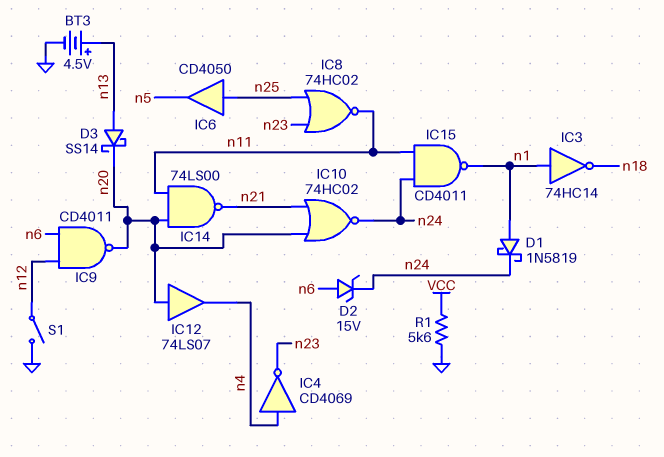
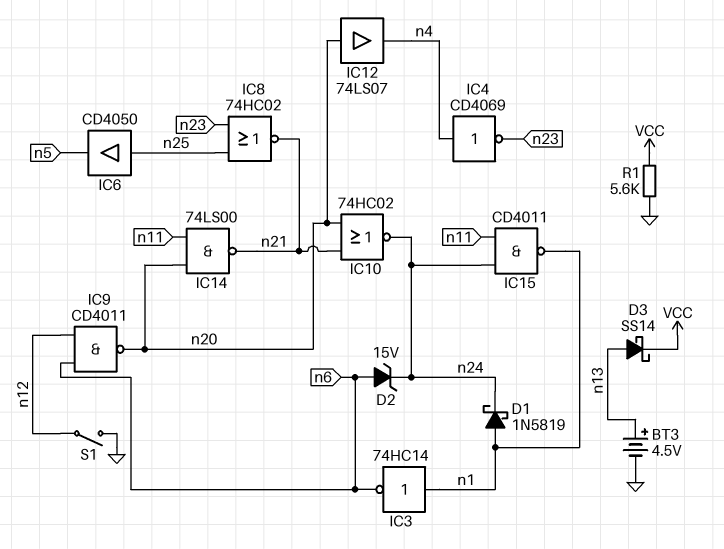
D3: schottky SS14 (A n13, K n20) -> schottky SS14 (A n13, K VCC)
IC3: NOT 74HC14 (in n1, out n18) -> NOT 74HC14 (in n1, out n6)
IC8: NOR 74HC02 (in n23, in n25, out n11) -> NOR 74HC02 (in n23, in n25, out n21)

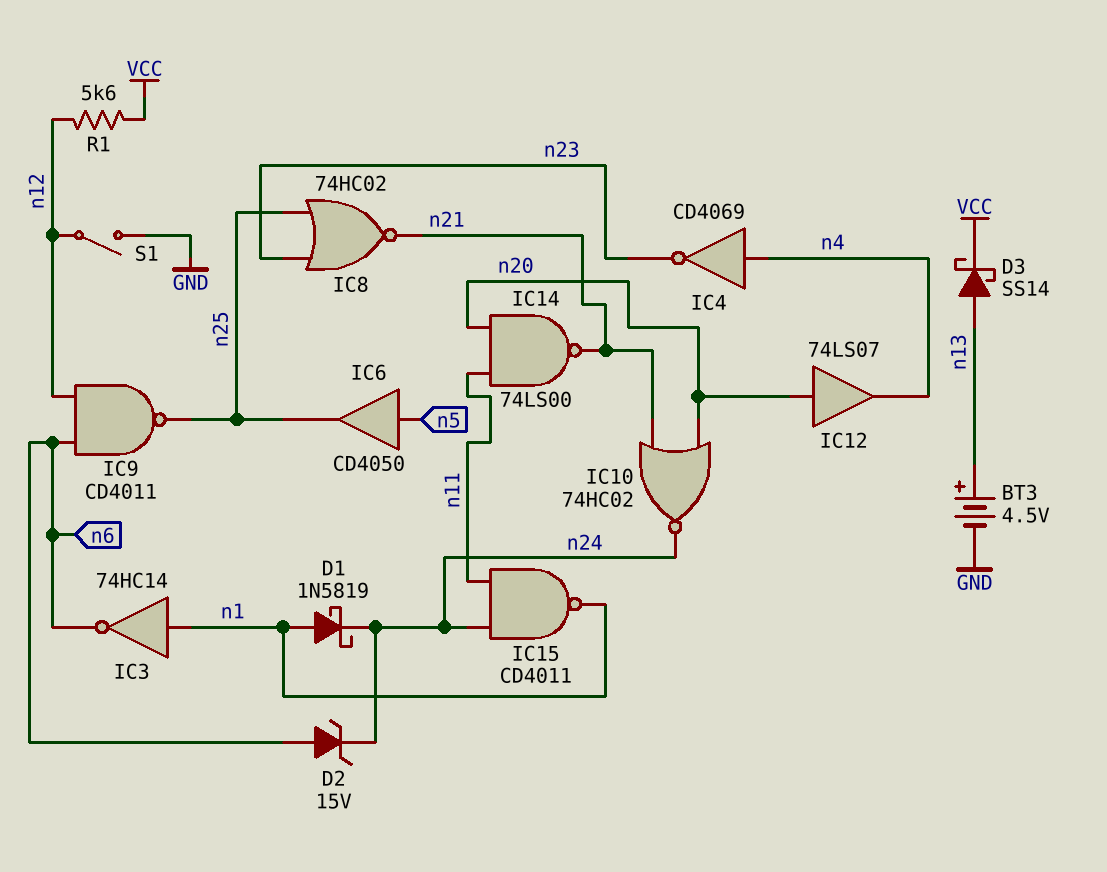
IC6: buffer CD4050 (in n25, out n5) -> buffer CD4050 (in n5, out n25)
IC9: NAND CD4011 (in n6, in n12, out n20) -> NAND CD4011 (in n6, in n12, out n25)
R1: 5.6k (GND, VCC) -> 5.6k (VCC, n12)

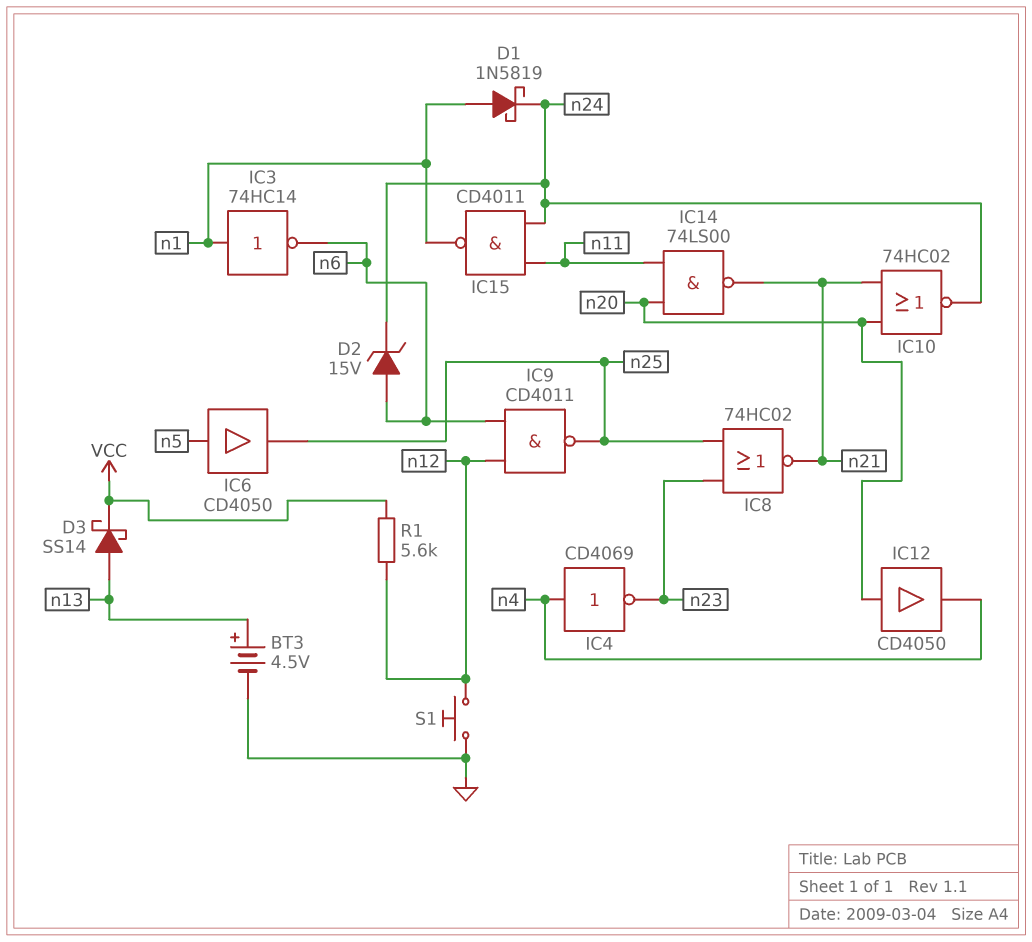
IC12: buffer 74LS07 (in n20, out n4) -> buffer CD4050 (in n20, out n4)
S1: switch (GND, n12) -> button (GND, n12)

